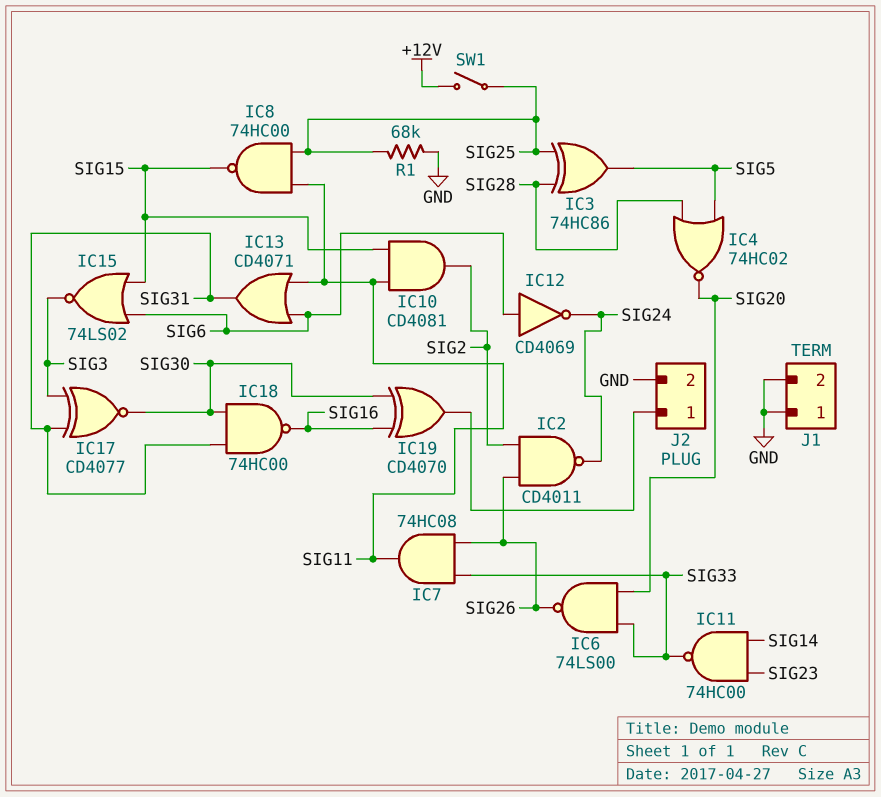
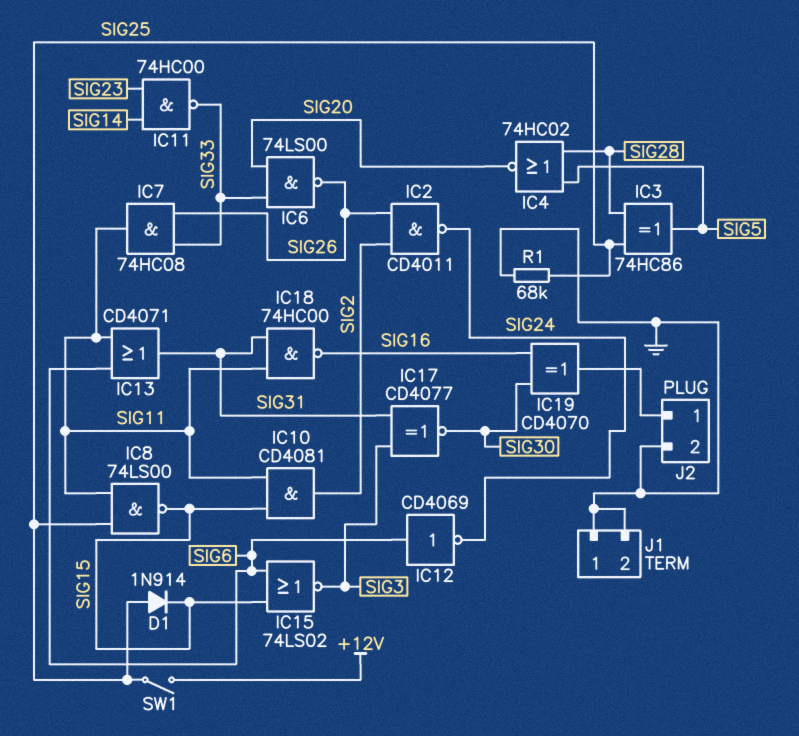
D1: none -> diode 1N914 (A SIG25, K SIG15)
IC8: NAND 74HC00 (in SIG11, in SIG25, out SIG15) -> NAND 74LS00 (in SIG11, in SIG25, out SIG15)
IC18: NAND 74HC00 (in SIG30, in SIG31, out SIG16) -> NAND 74HC00 (in SIG11, in SIG31, out SIG16)

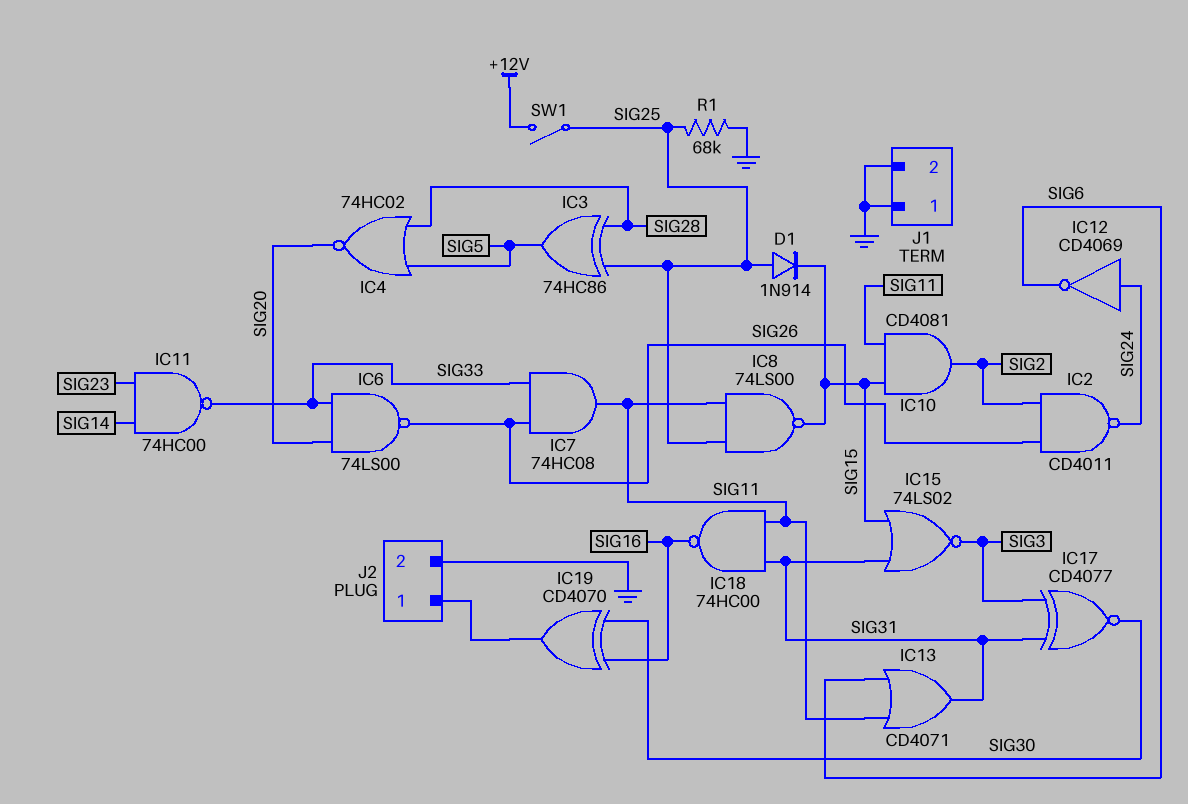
IC12: NOT CD4069 (in SIG6, out SIG24) -> NOT CD4069 (in SIG24, out SIG6)
IC15: NOR 74LS02 (in SIG6, in SIG15, out SIG3) -> NOR 74LS02 (in SIG15, in SIG31, out SIG3)

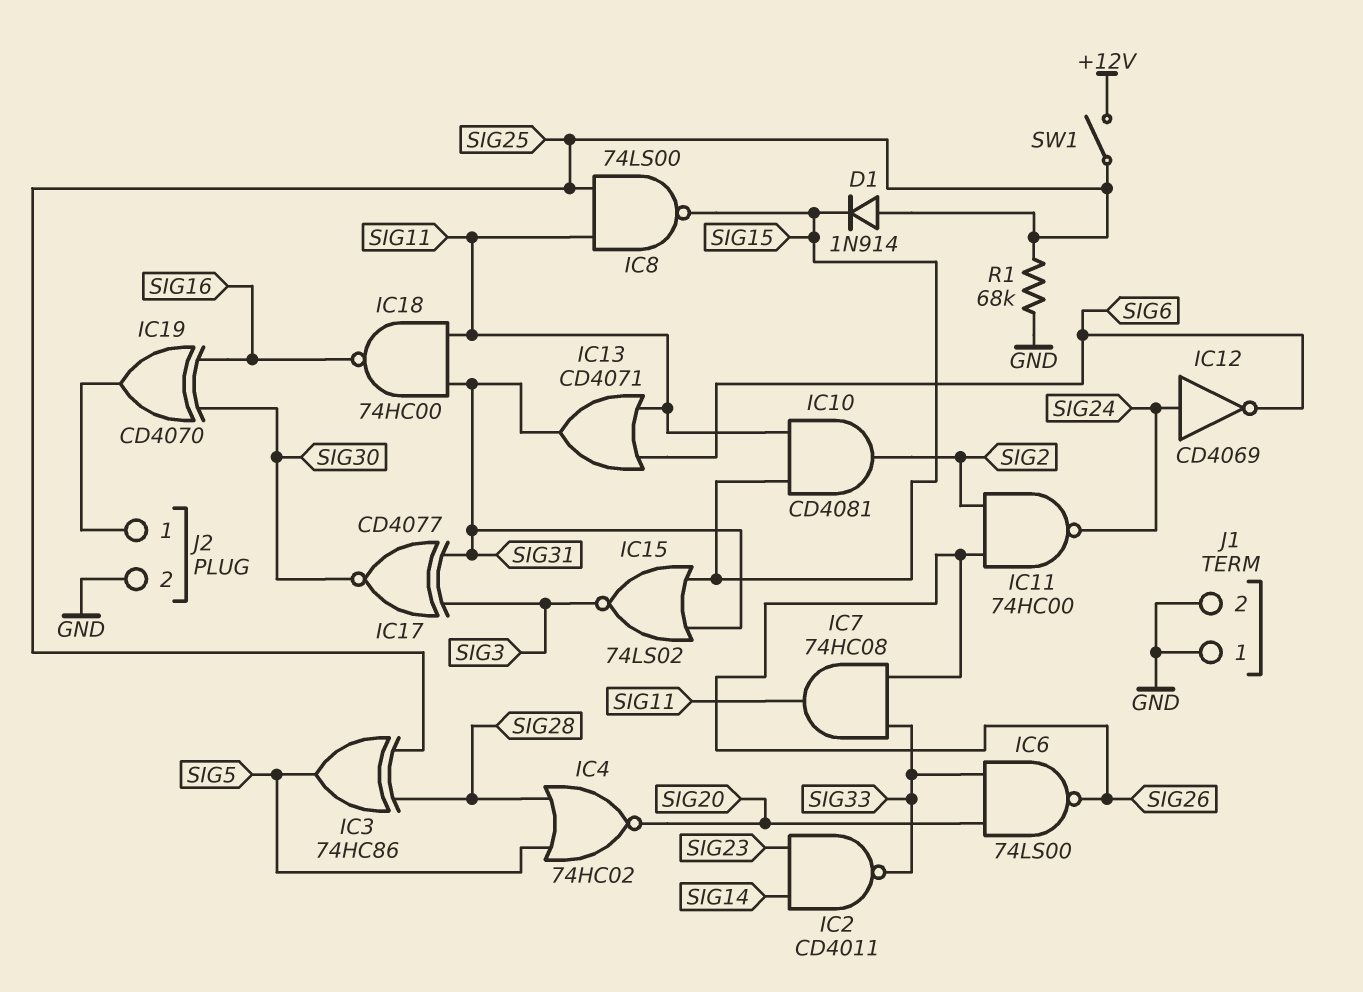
IC2: NAND CD4011 (in SIG2, in SIG26, out SIG24) -> NAND CD4011 (in SIG14, in SIG23, out SIG33)
IC11: NAND 74HC00 (in SIG14, in SIG23, out SIG33) -> NAND 74HC00 (in SIG2, in SIG26, out SIG24)

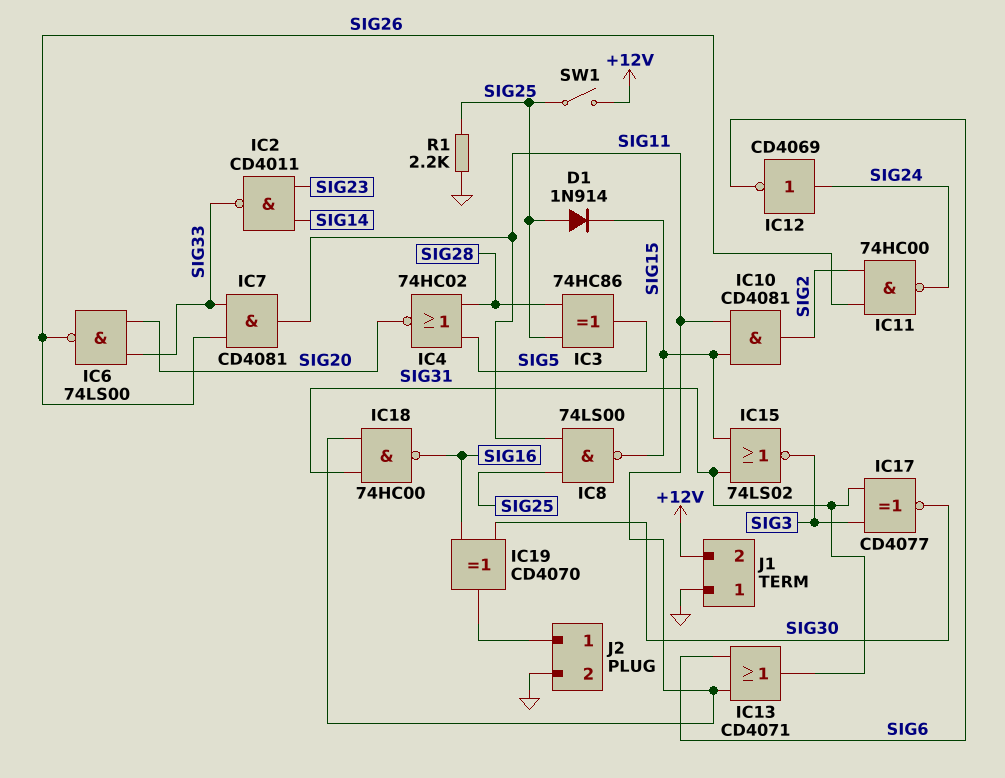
IC7: AND 74HC08 (in SIG26, in SIG33, out SIG11) -> AND CD4081 (in SIG26, in SIG33, out SIG11)
J1 pin 2: GND -> +12V
R1: 68k (GND, SIG25) -> 2.2k (GND, SIG25)

